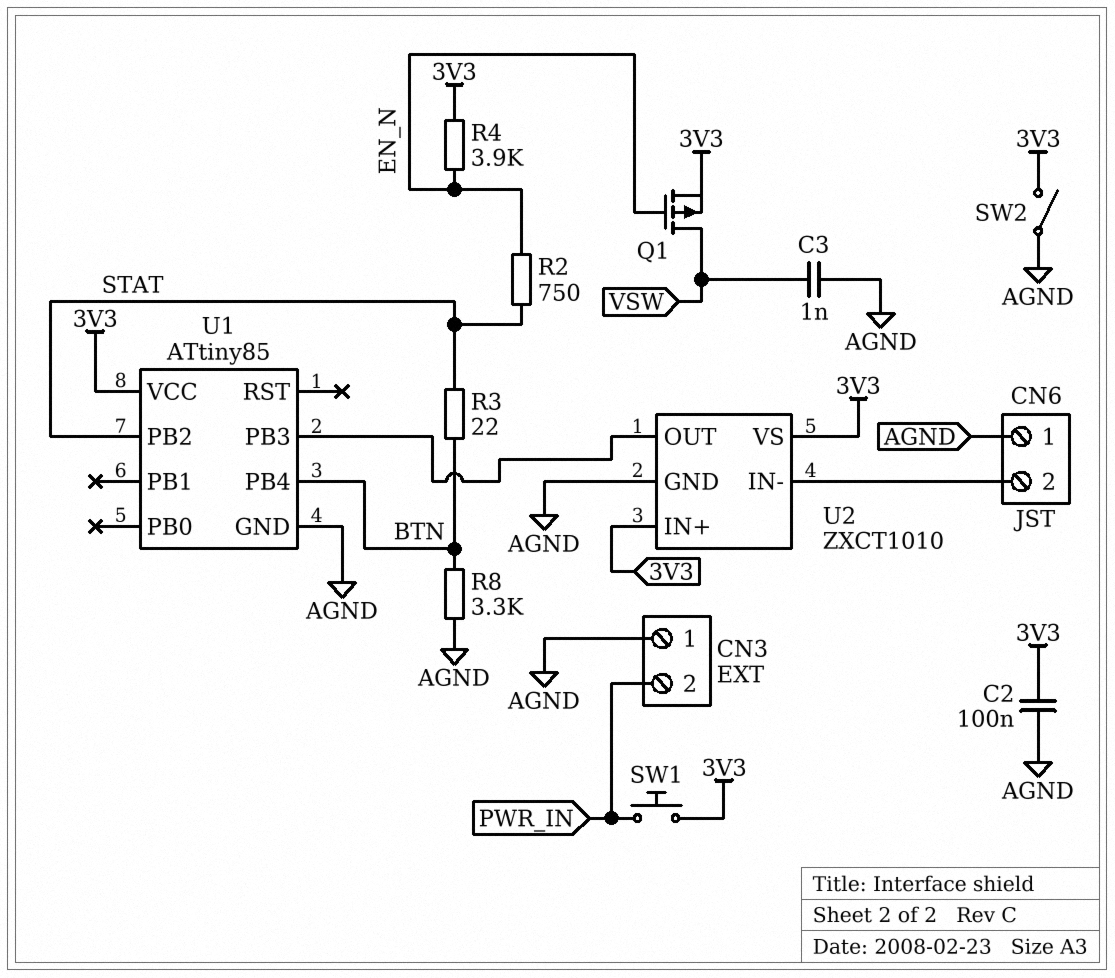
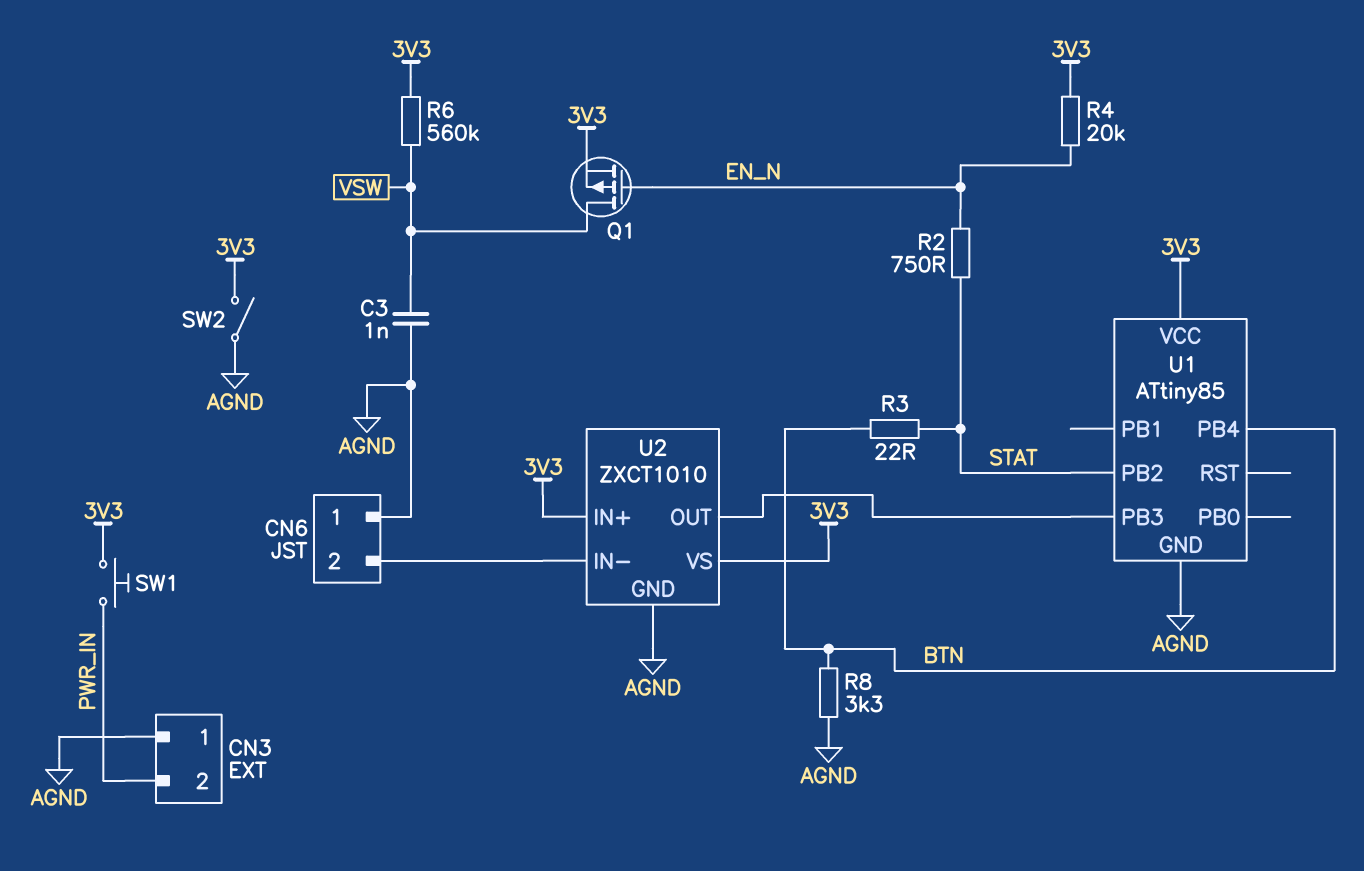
C2: 100nF (3V3, AGND) -> none
R4: 3.9k (3V3, EN_N) -> 20k (3V3, EN_N)
R6: none -> 560k (3V3, VSW)

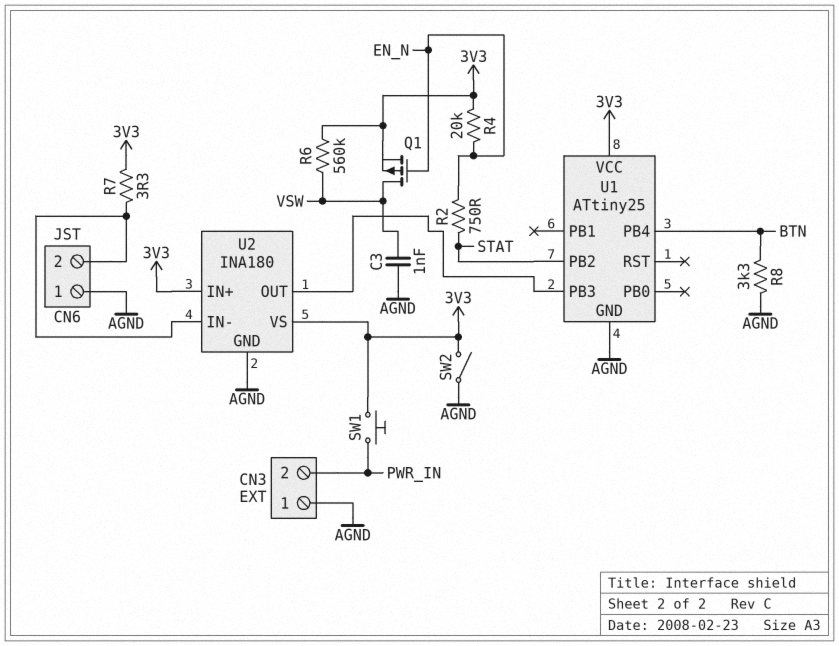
R3: 22 (BTN, STAT) -> none
R7: none -> 3.3 (3V3, CN6/2)
U1: ATtiny85 -> ATtiny25
U2: ZXCT1010 -> INA180

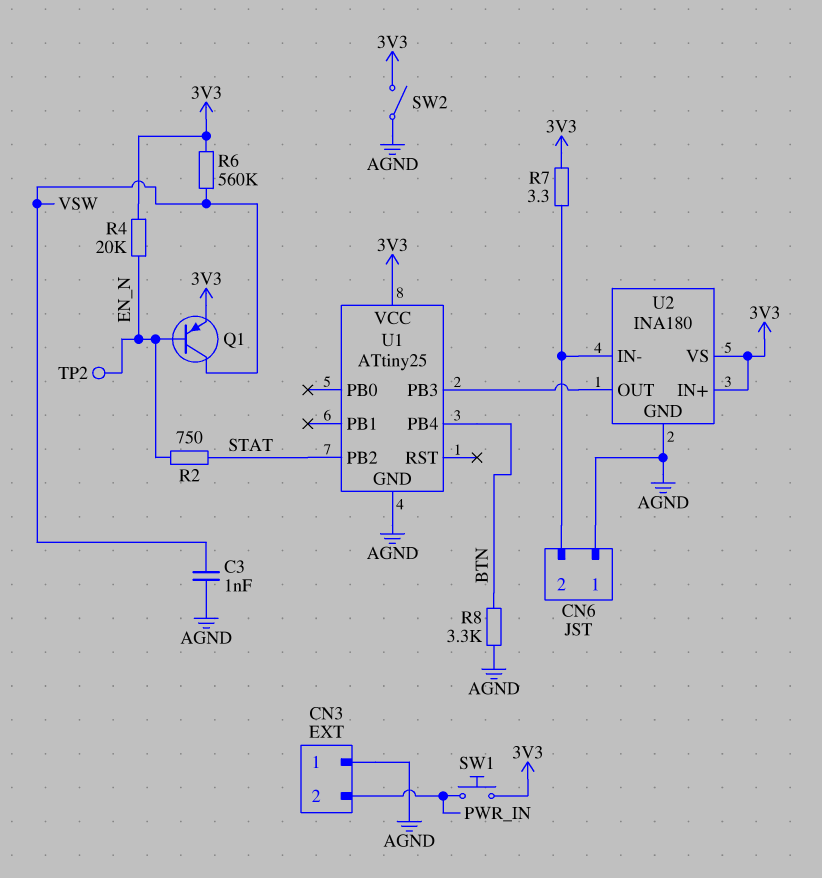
Q1: PMOS (G EN_N, D VSW, S 3V3) -> PNP (B EN_N, C VSW, E 3V3)
TP2: none -> test point (EN_N)

